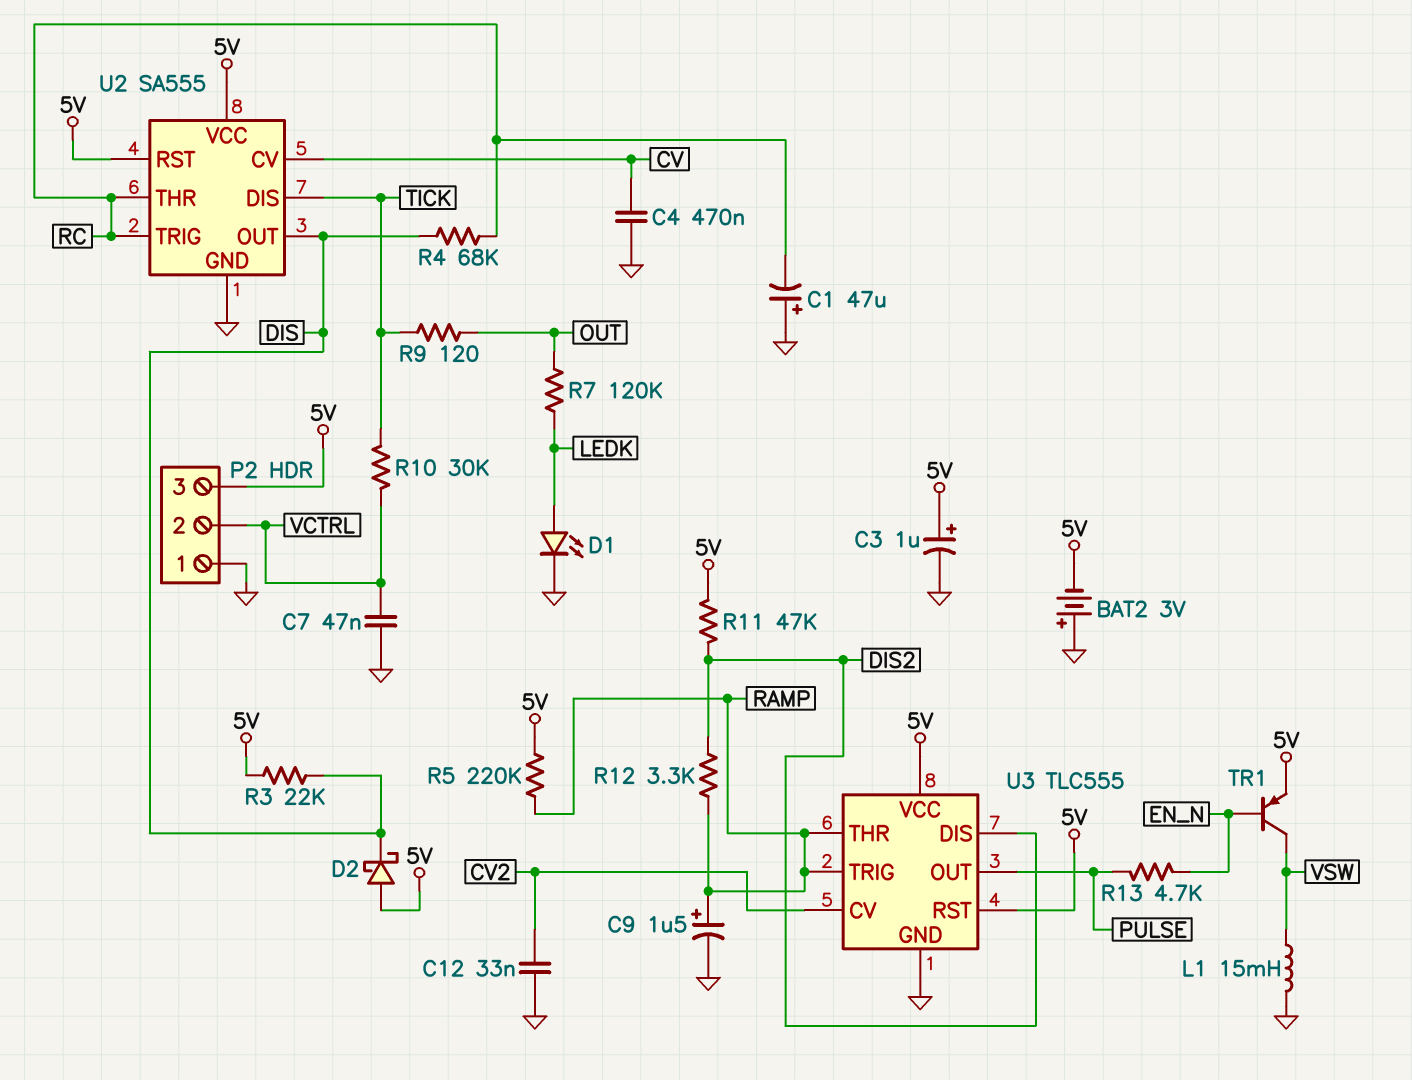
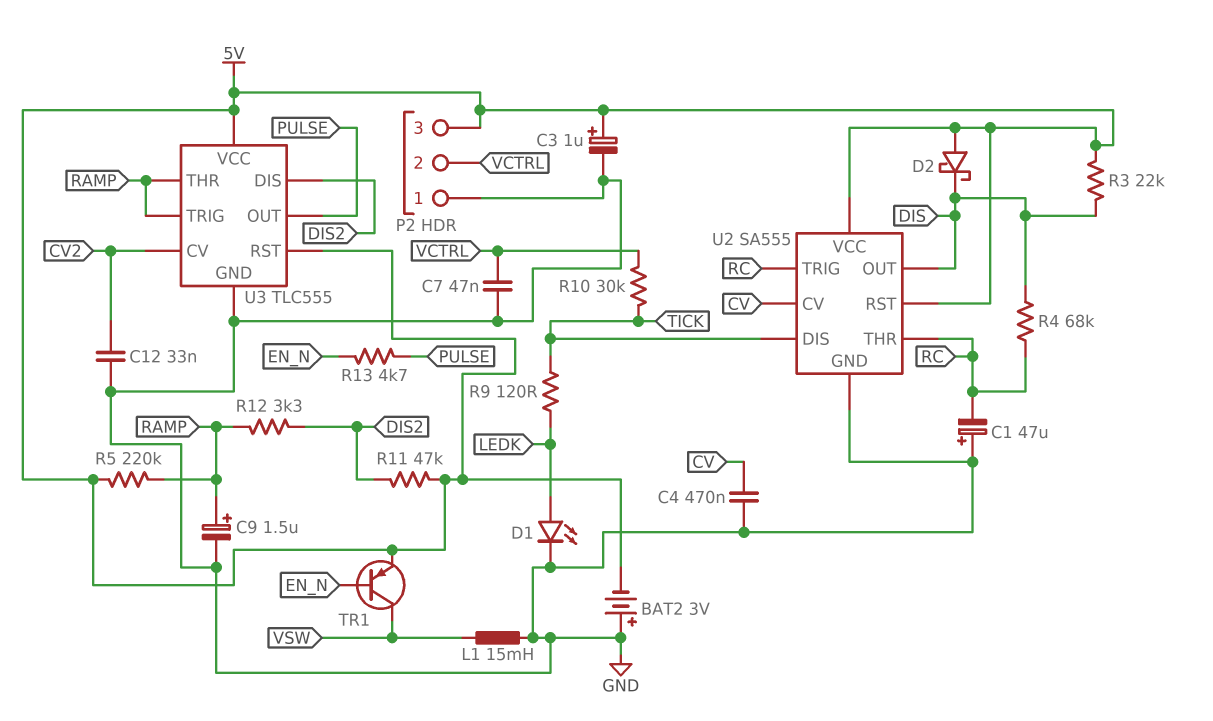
R7: 120k (LEDK, OUT) -> none
R9: 120 (OUT, TICK) -> 120 (LEDK, TICK)

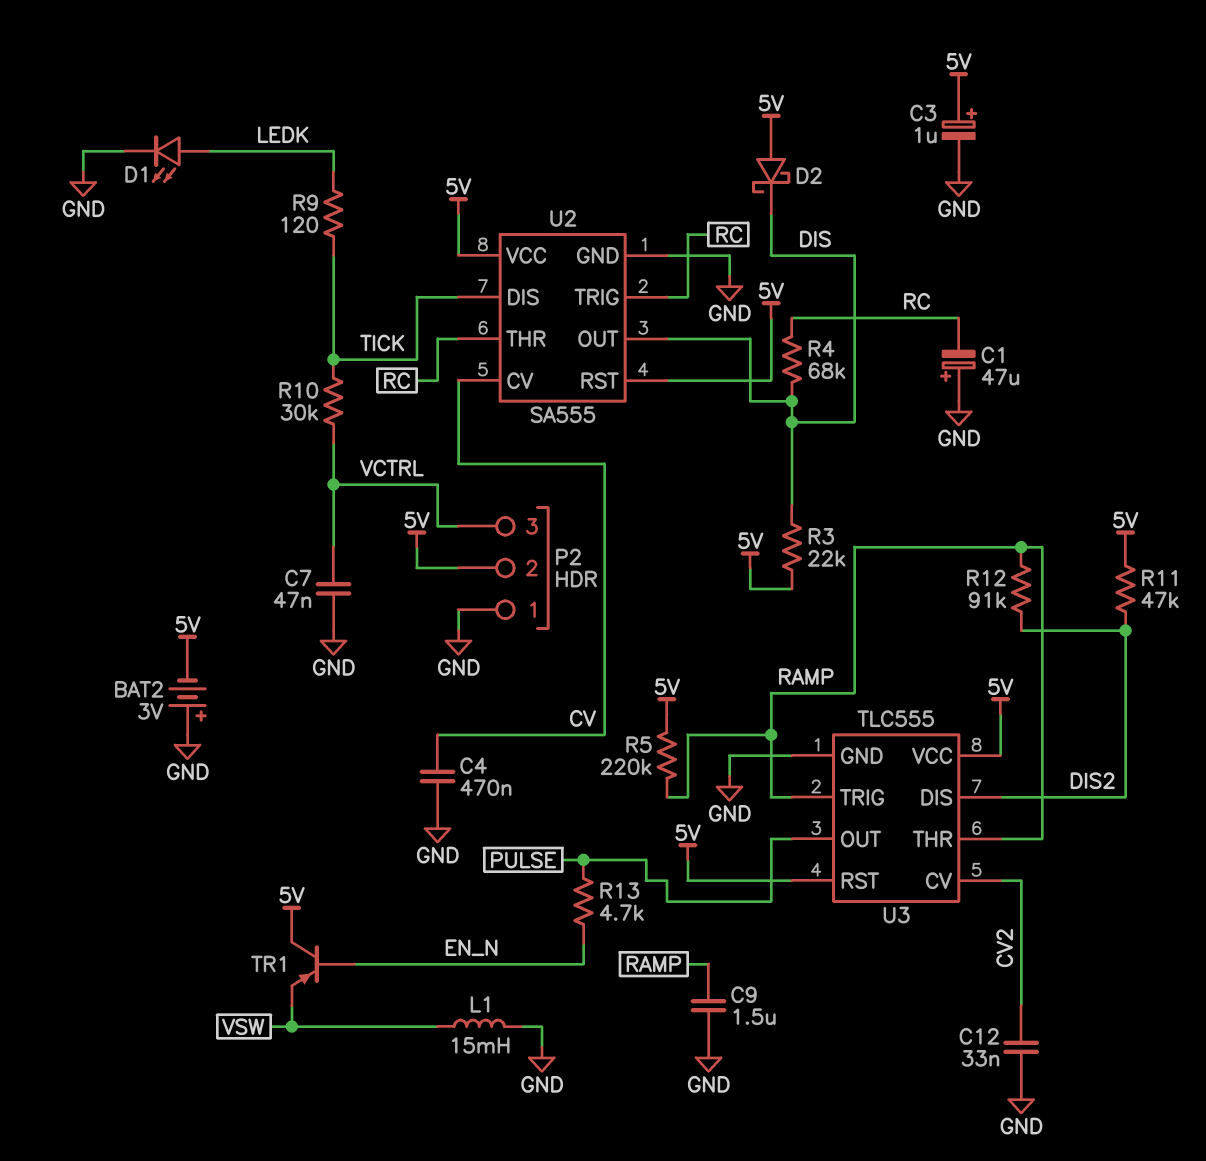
C9: 1.5uF (plus RAMP, minus GND) -> 1.5uF (GND, RAMP)
P2 pin 2: VCTRL -> 5V
P2 pin 3: 5V -> VCTRL
R12: 3.3k (DIS2, RAMP) -> 91k (DIS2, RAMP)
TR1: PNP (B EN_N, C VSW, E 5V) -> PNP (B EN_N, C 5V, E VSW)

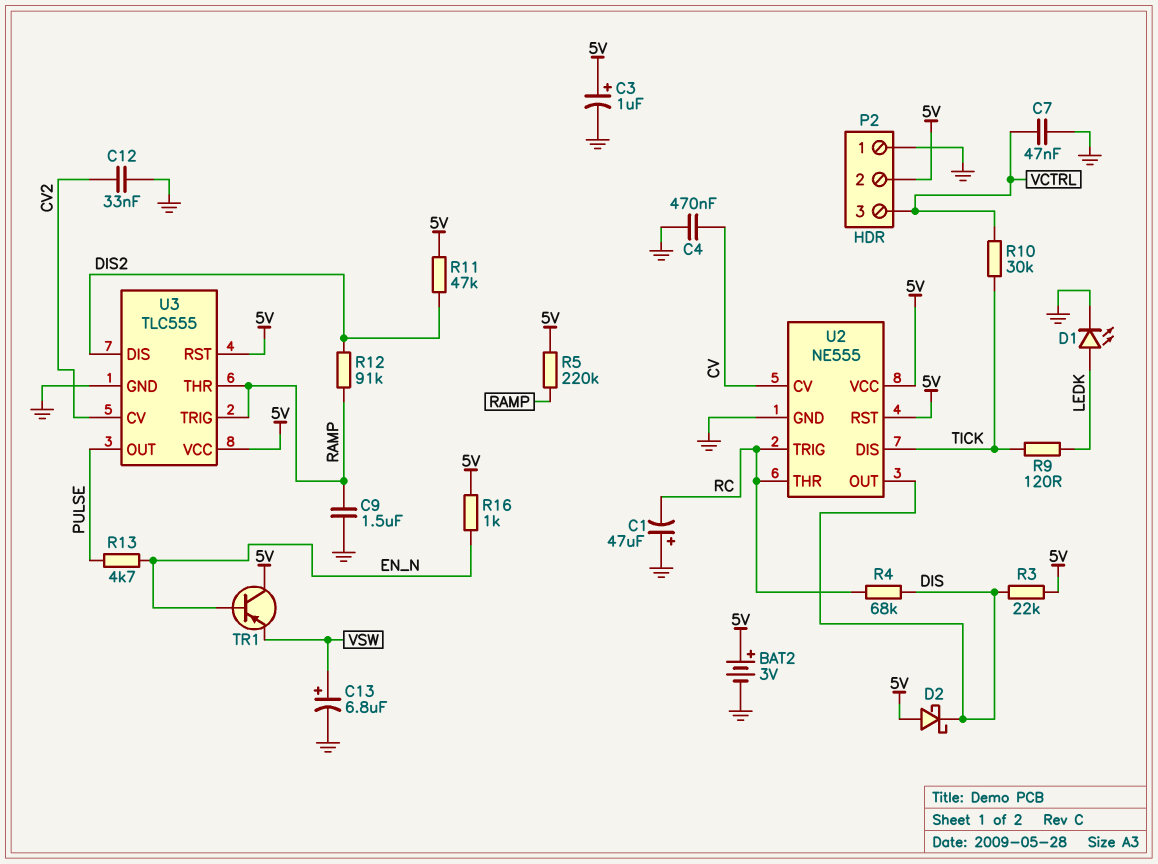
BAT2: 3V (plus GND, minus 5V) -> 3V (plus 5V, minus GND)
C13: none -> 6.8uF (plus VSW, minus GND)
L1: 15mH (GND, VSW) -> none
R16: none -> 1k (5V, EN_N)
U2: SA555 -> NE555

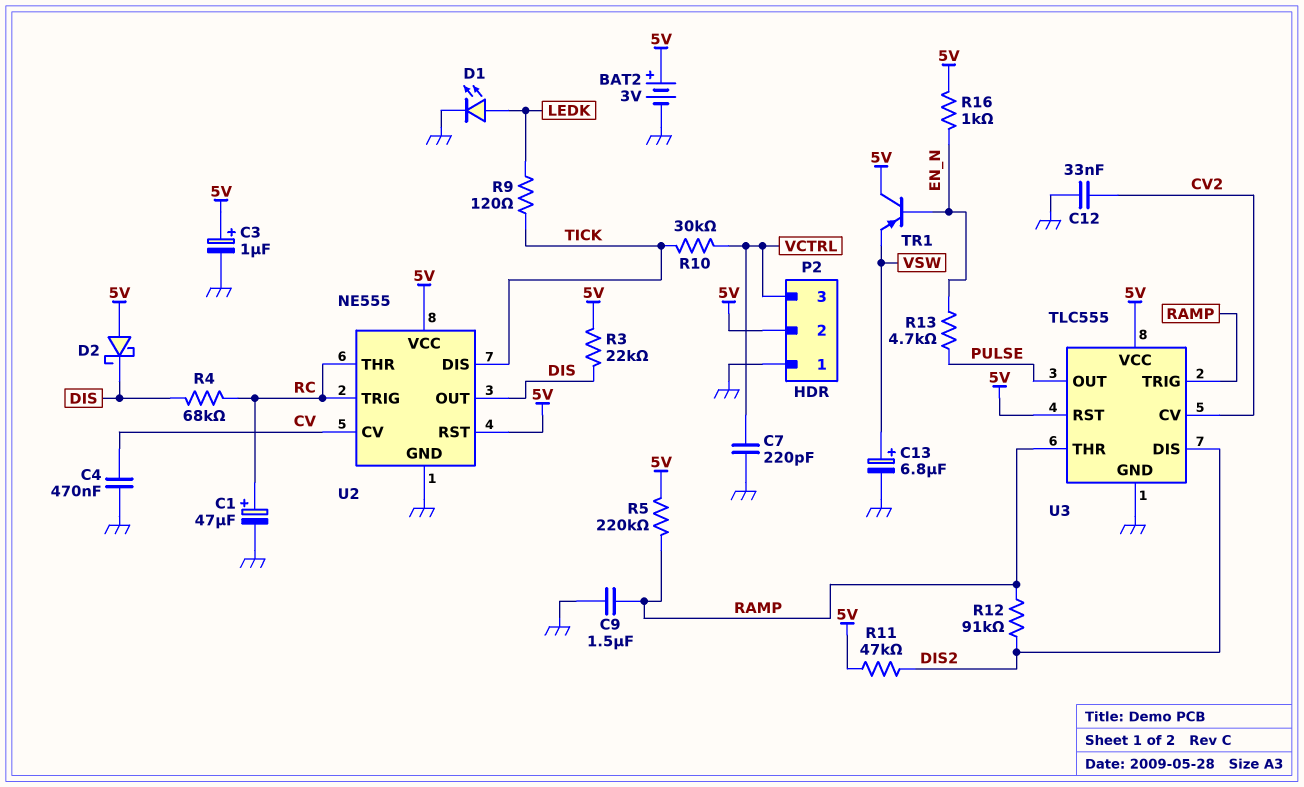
C1: 47uF (plus GND, minus RC) -> 47uF (plus RC, minus GND)
C7: 47nF (GND, VCTRL) -> 220pF (GND, VCTRL)

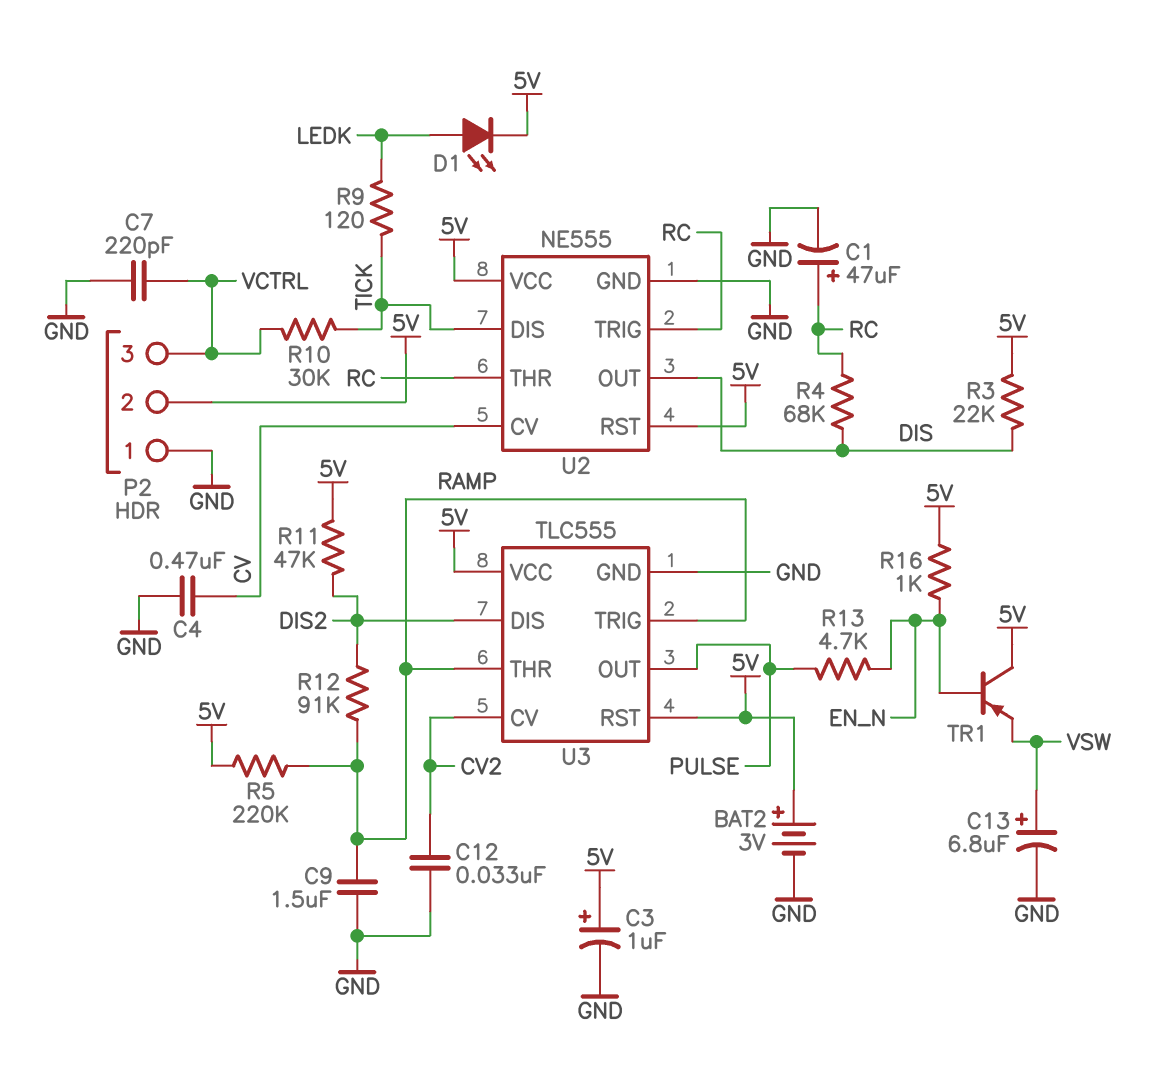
D1: LED (A LEDK, K GND) -> LED (A LEDK, K 5V)
D2: schottky (A 5V, K DIS) -> none

